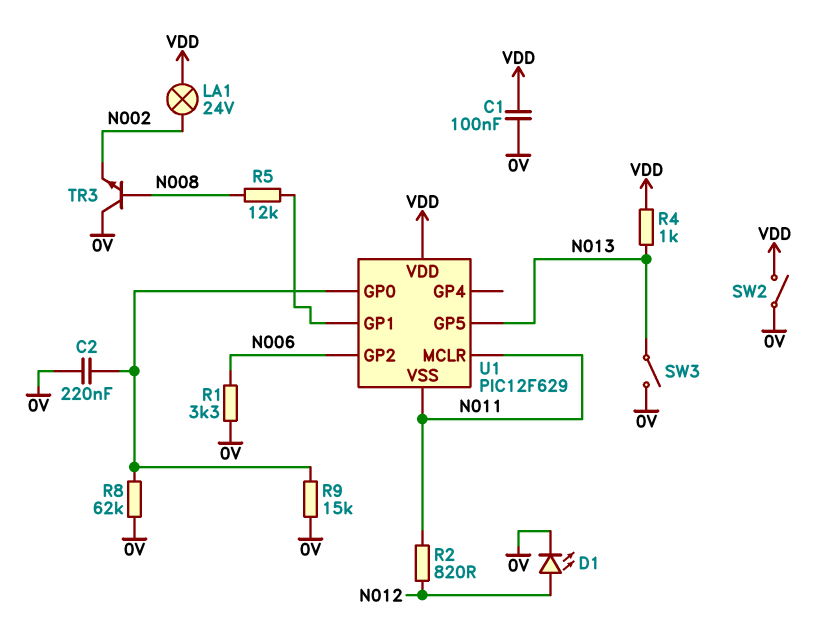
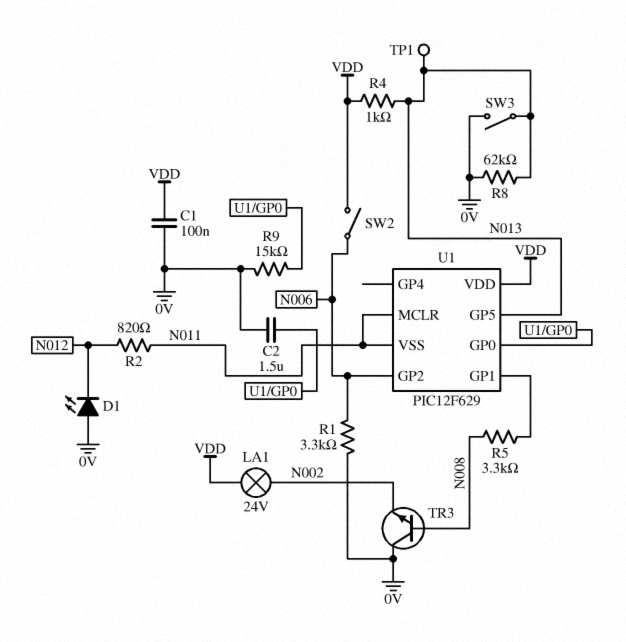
C2: 220nF (0V, U1/GP0) -> 1.5uF (0V, U1/GP0)
D1: LED (A N012, K 0V) -> LED (A 0V, K N012)
R5: 12k (N008, U1/GP1) -> 3.3k (N008, U1/GP1)
R8: 62k (0V, U1/GP0) -> 62k (0V, N013)
SW2: switch (0V, VDD) -> switch (N006, VDD)
TP1: none -> test point (N013)

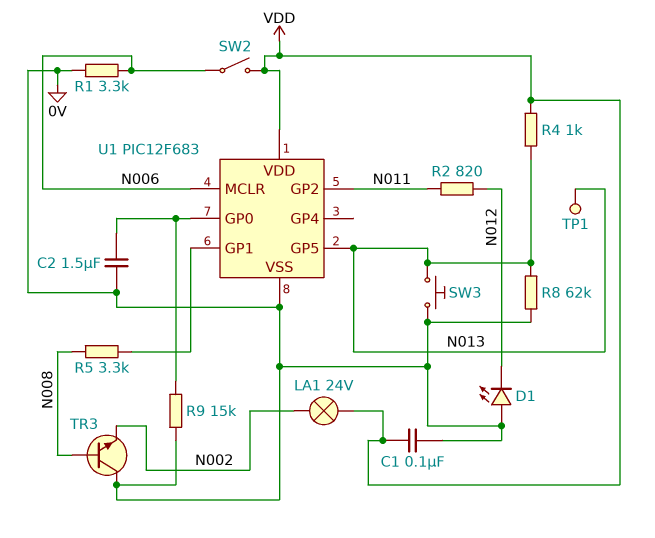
SW3: switch (0V, N013) -> button (0V, N013)
U1: PIC12F629 -> PIC12F683
U1 pin GP2: N006 -> N011
U1 pin MCLR: N011 -> N006
U1 pin VSS: N011 -> 0V

